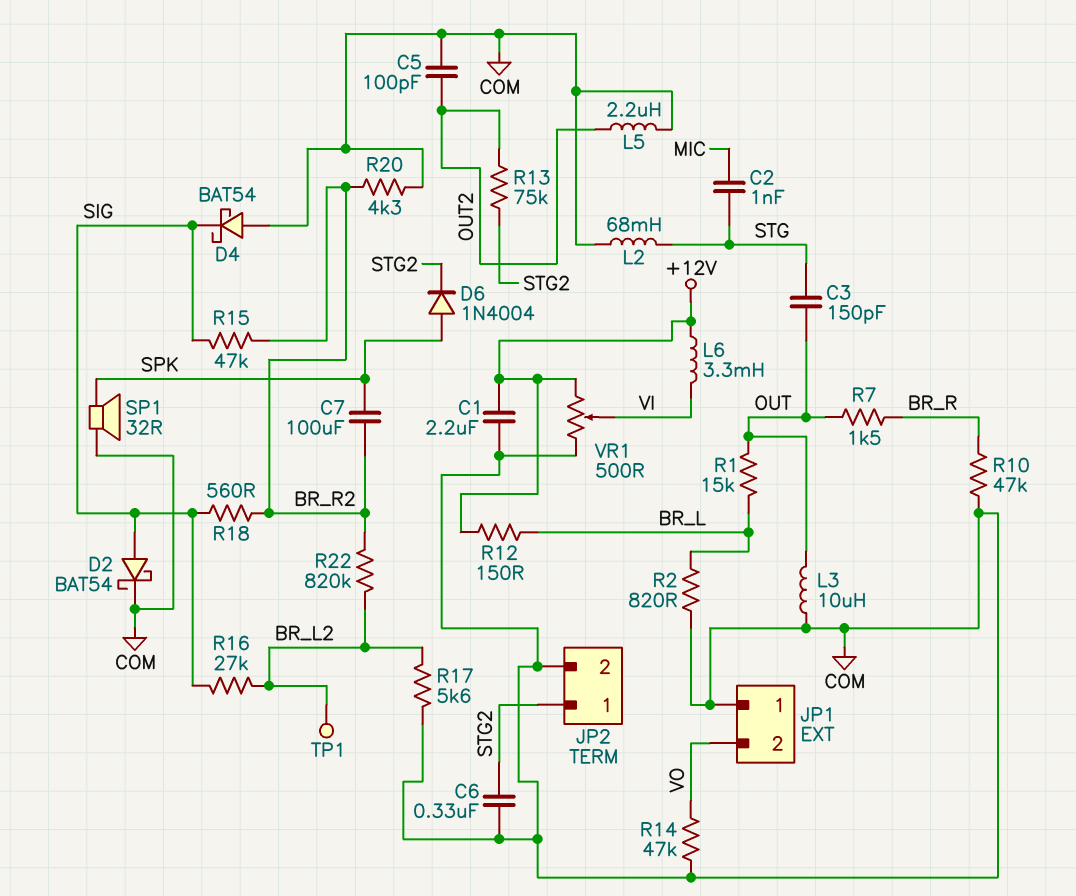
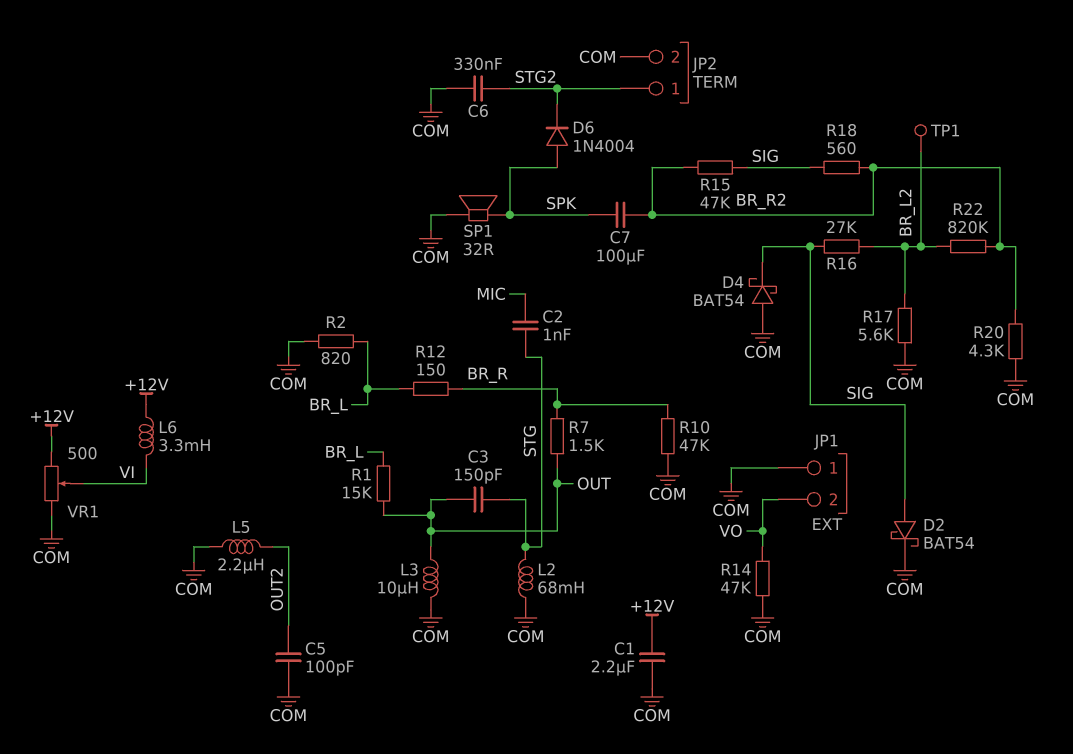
R12: 150 (+12V, BR_L) -> 150 (BR_L, BR_R)
R13: 75k (OUT2, STG2) -> none

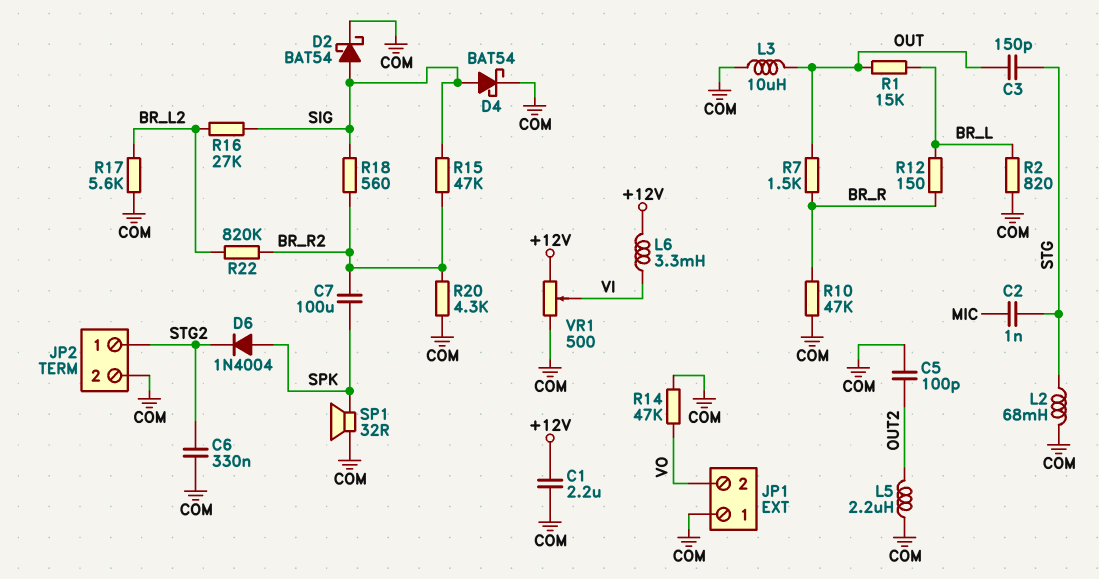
D4: schottky BAT54 (A COM, K SIG) -> schottky BAT54 (A SIG, K COM)
TP1: test point (BR_L2) -> none

